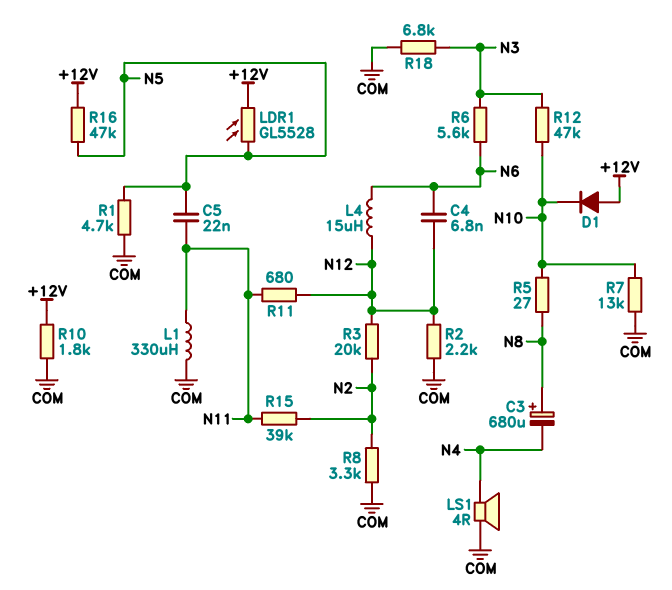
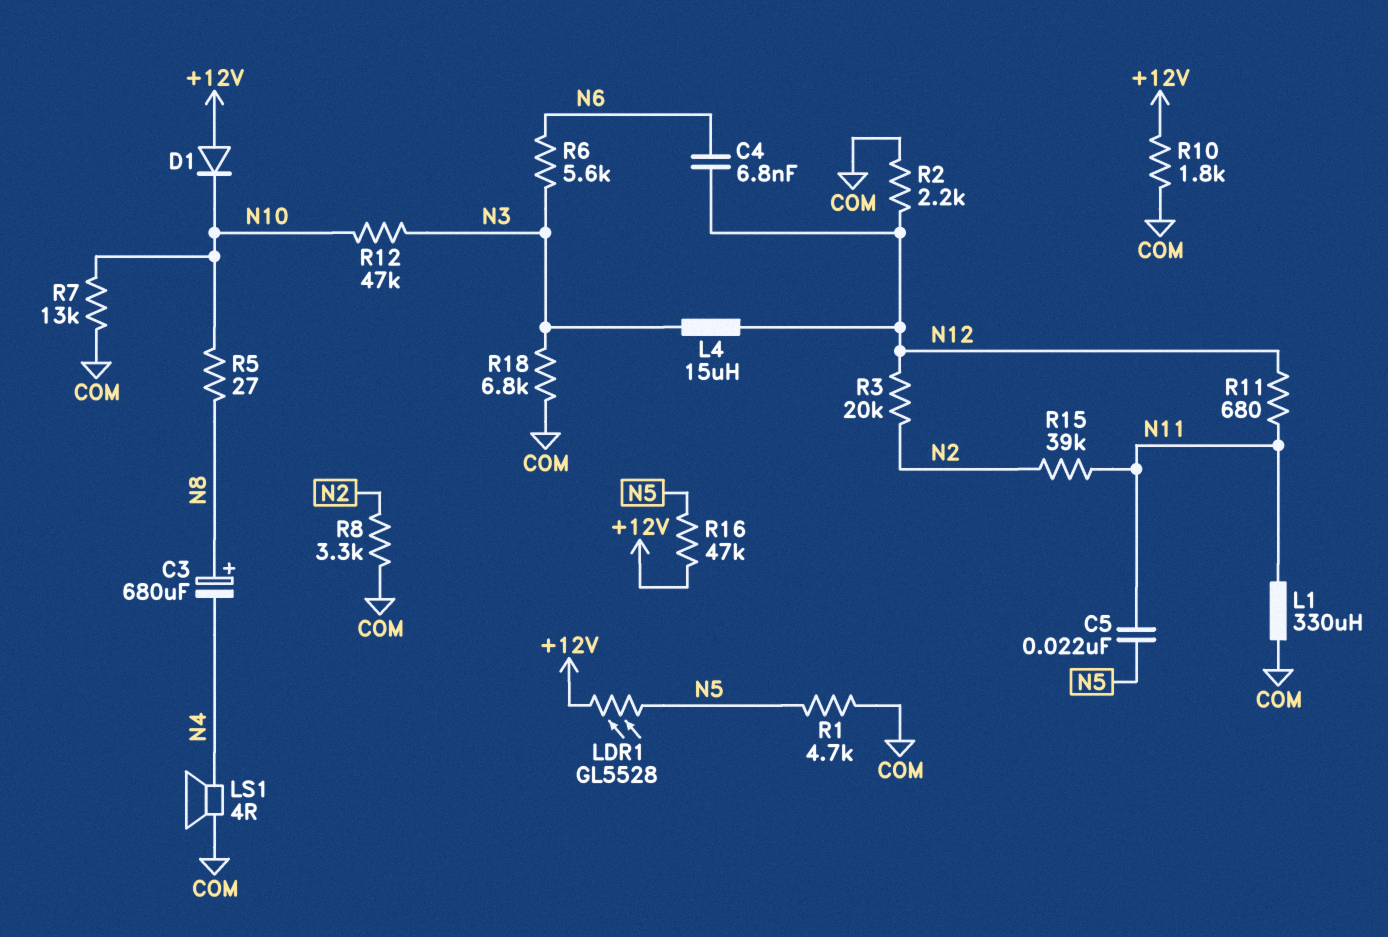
L4: 15uH (N6, N12) -> 15uH (N3, N12)

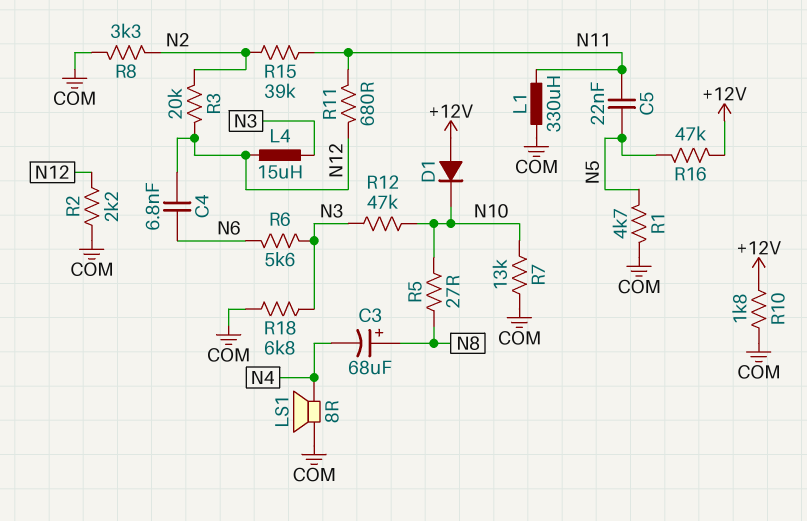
C3: 680uF (plus N8, minus N4) -> 68uF (plus N8, minus N4)
LDR1: GL5528 (+12V, N5) -> none
LS1: speaker 4R (COM, N4) -> speaker 8R (COM, N4)

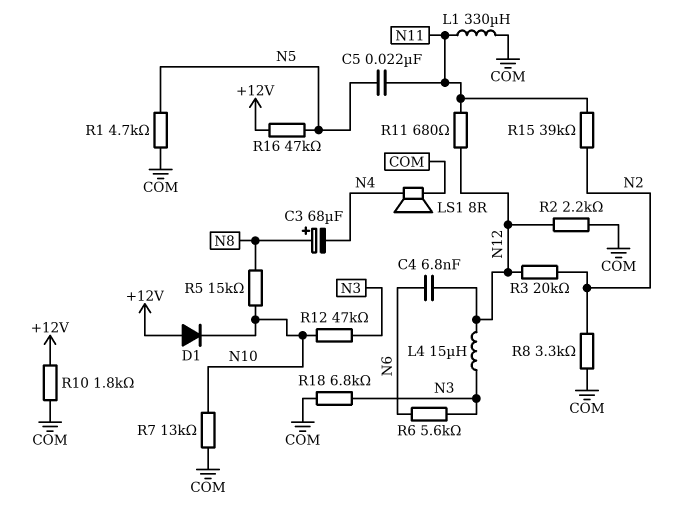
R5: 27 (N8, N10) -> 15k (N8, N10)

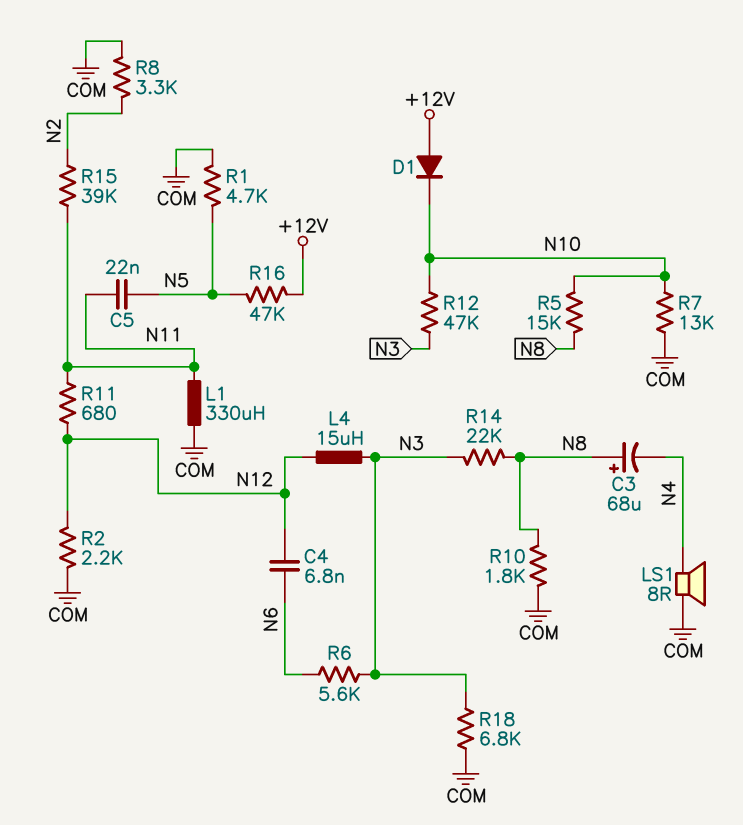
R3: 20k (N2, N12) -> none
R10: 1.8k (+12V, COM) -> 1.8k (COM, N8)
R14: none -> 22k (N3, N8)

